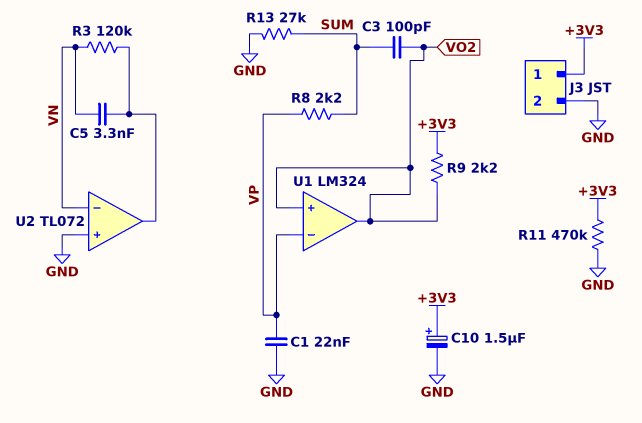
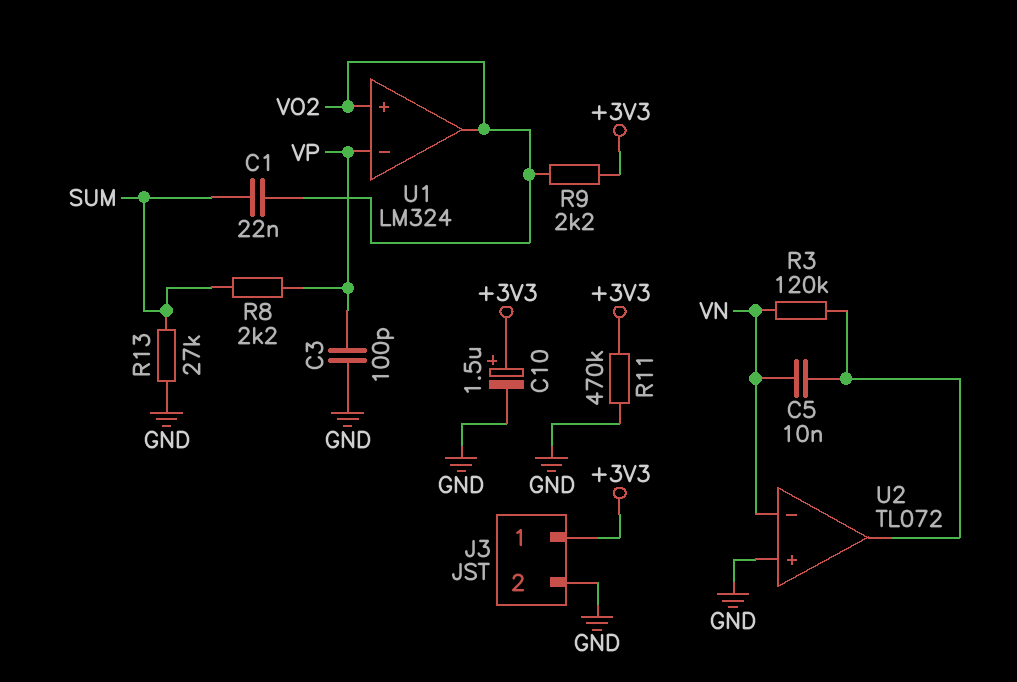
C1: 22nF (GND, VP) -> 22nF (SUM, VO2)
C3: 100pF (SUM, VO2) -> 100pF (GND, VP)
C5: 3.3nF (U2/out, VN) -> 10nF (U2/out, VN)

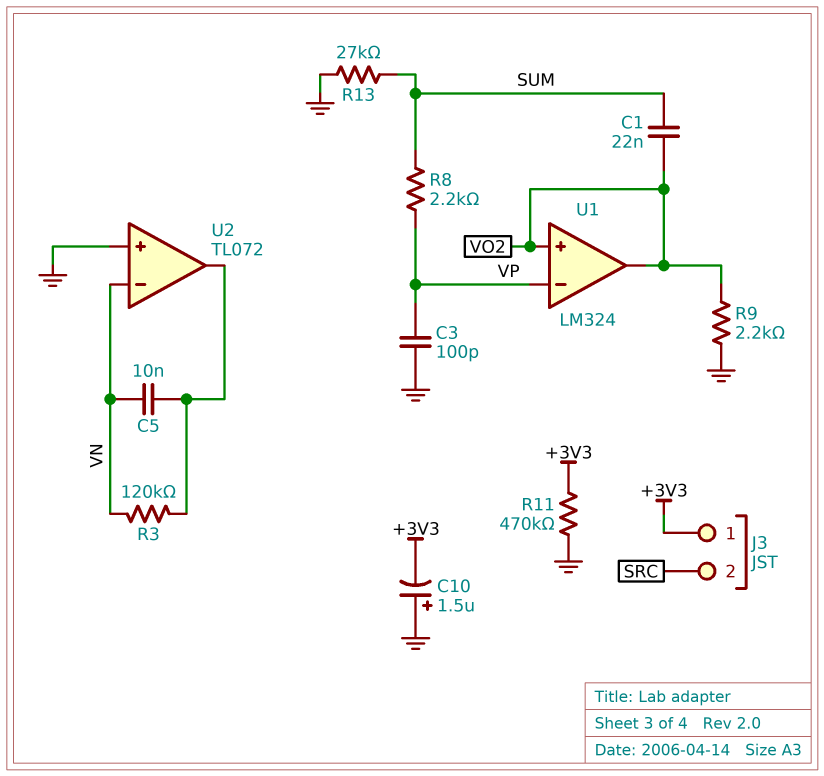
C10: 1.5uF (plus +3V3, minus GND) -> 1.5uF (plus GND, minus +3V3)
J3 pin 2: GND -> SRC
R9: 2.2k (+3V3, VO2) -> 2.2k (GND, VO2)

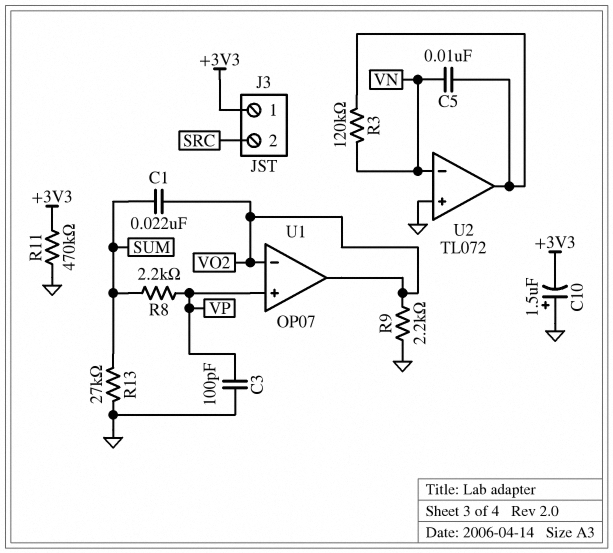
U1: LM324 -> OP07
U1 pin in+: VO2 -> VP
U1 pin in-: VP -> VO2

